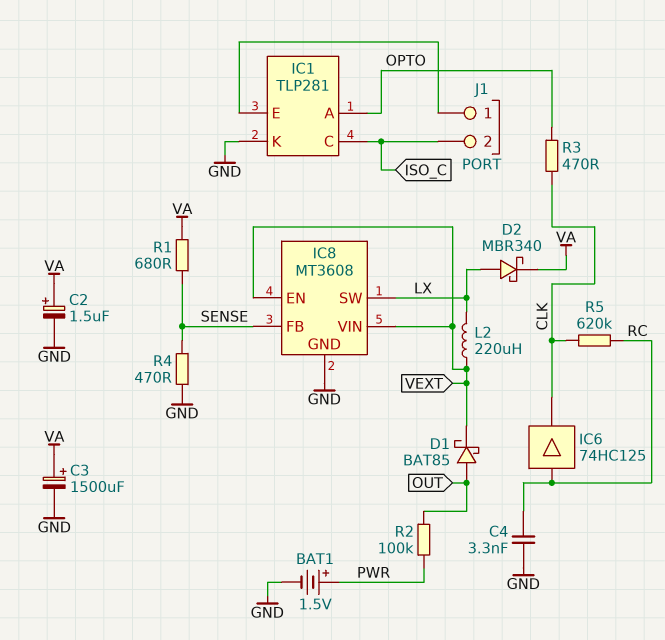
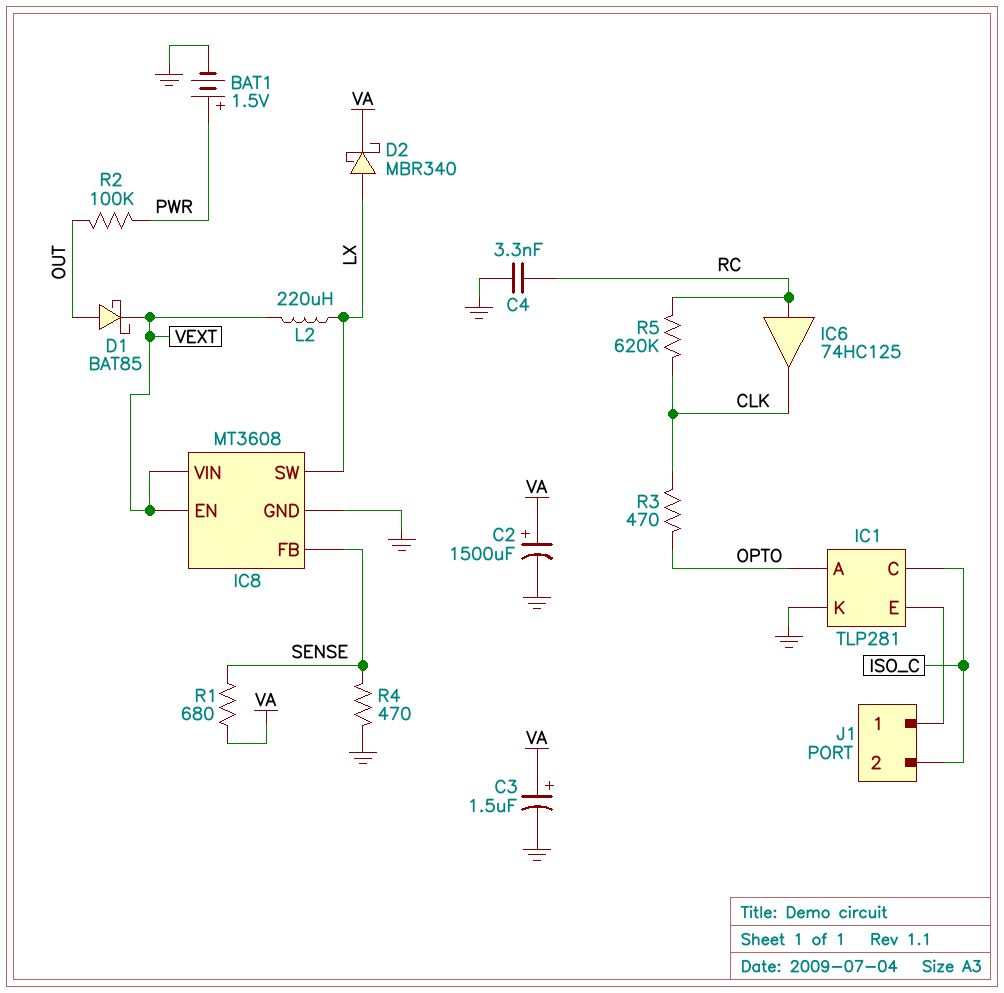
C2: 1.5uF (plus VA, minus GND) -> 1500uF (plus VA, minus GND)
C3: 1500uF (plus VA, minus GND) -> 1.5uF (plus VA, minus GND)

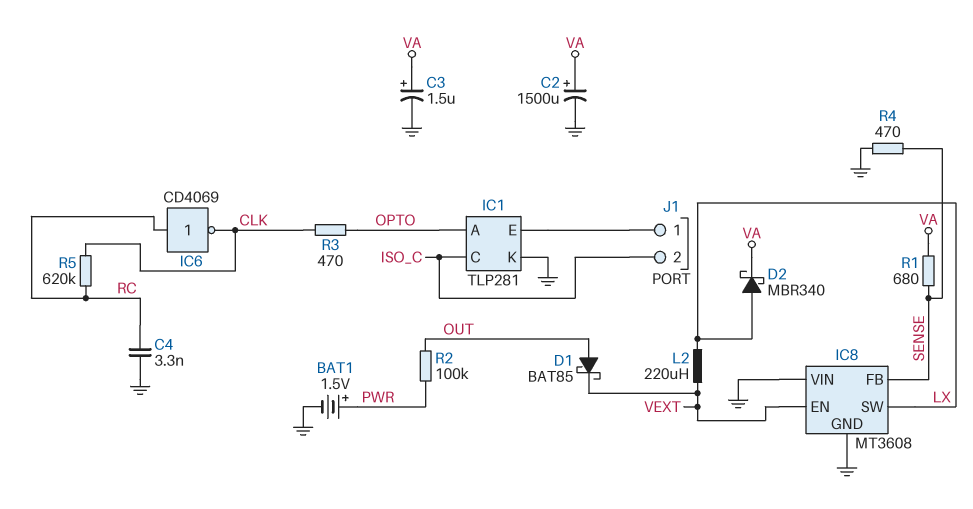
IC6: buffer 74HC125 (in RC, out CLK) -> NOT CD4069 (in RC, out CLK)
IC8 pin VIN: VEXT -> GND

